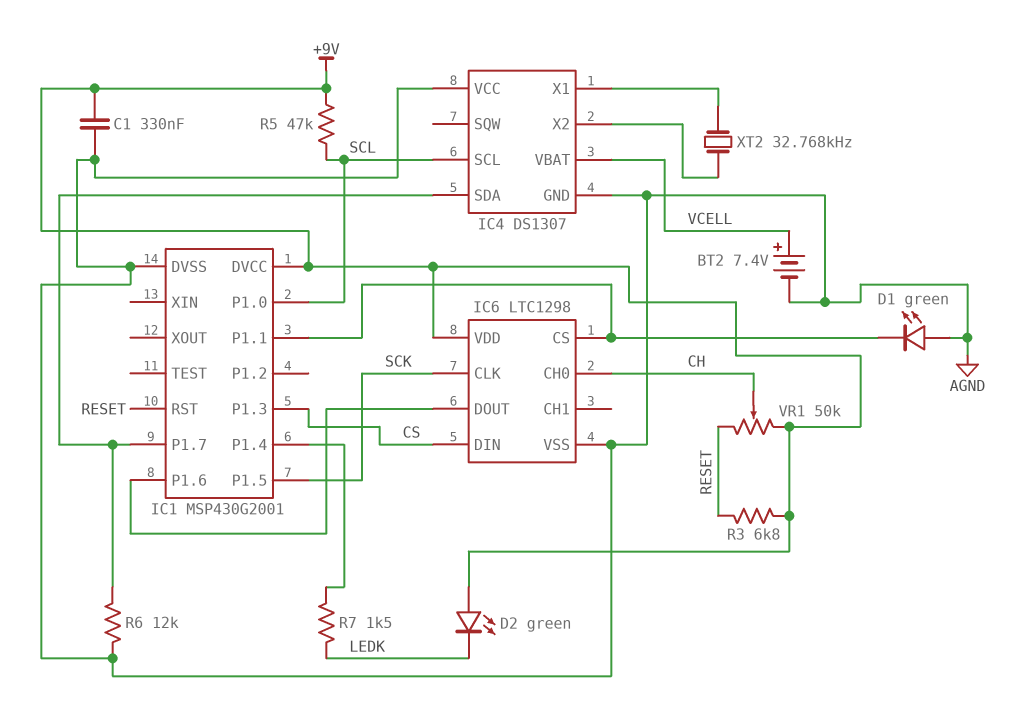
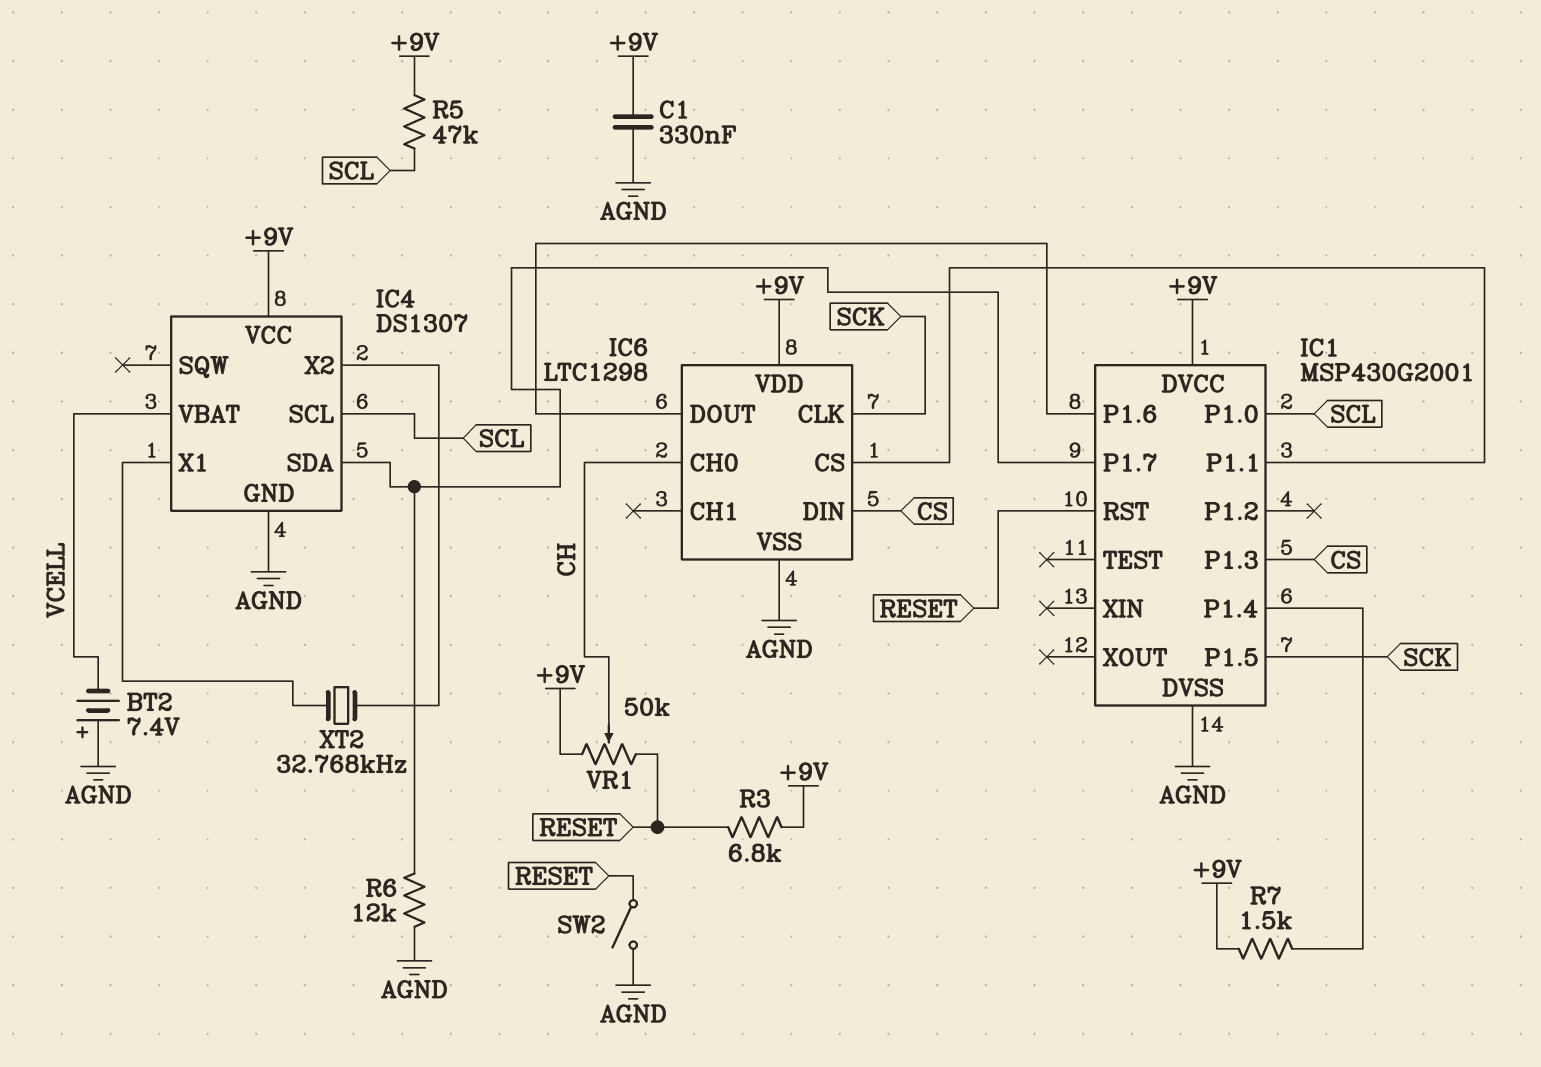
BT2: 7.4V (plus VCELL, minus AGND) -> 7.4V (plus AGND, minus VCELL)
D1: LED green (A AGND, K IC1/P1.1) -> none
D2: LED green (A +9V, K LEDK) -> none
IC4 pin VCC: AGND -> +9V
R7: 1.5k (IC1/P1.4, LEDK) -> 1.5k (+9V, IC1/P1.4)
SW2: none -> switch (AGND, RESET)

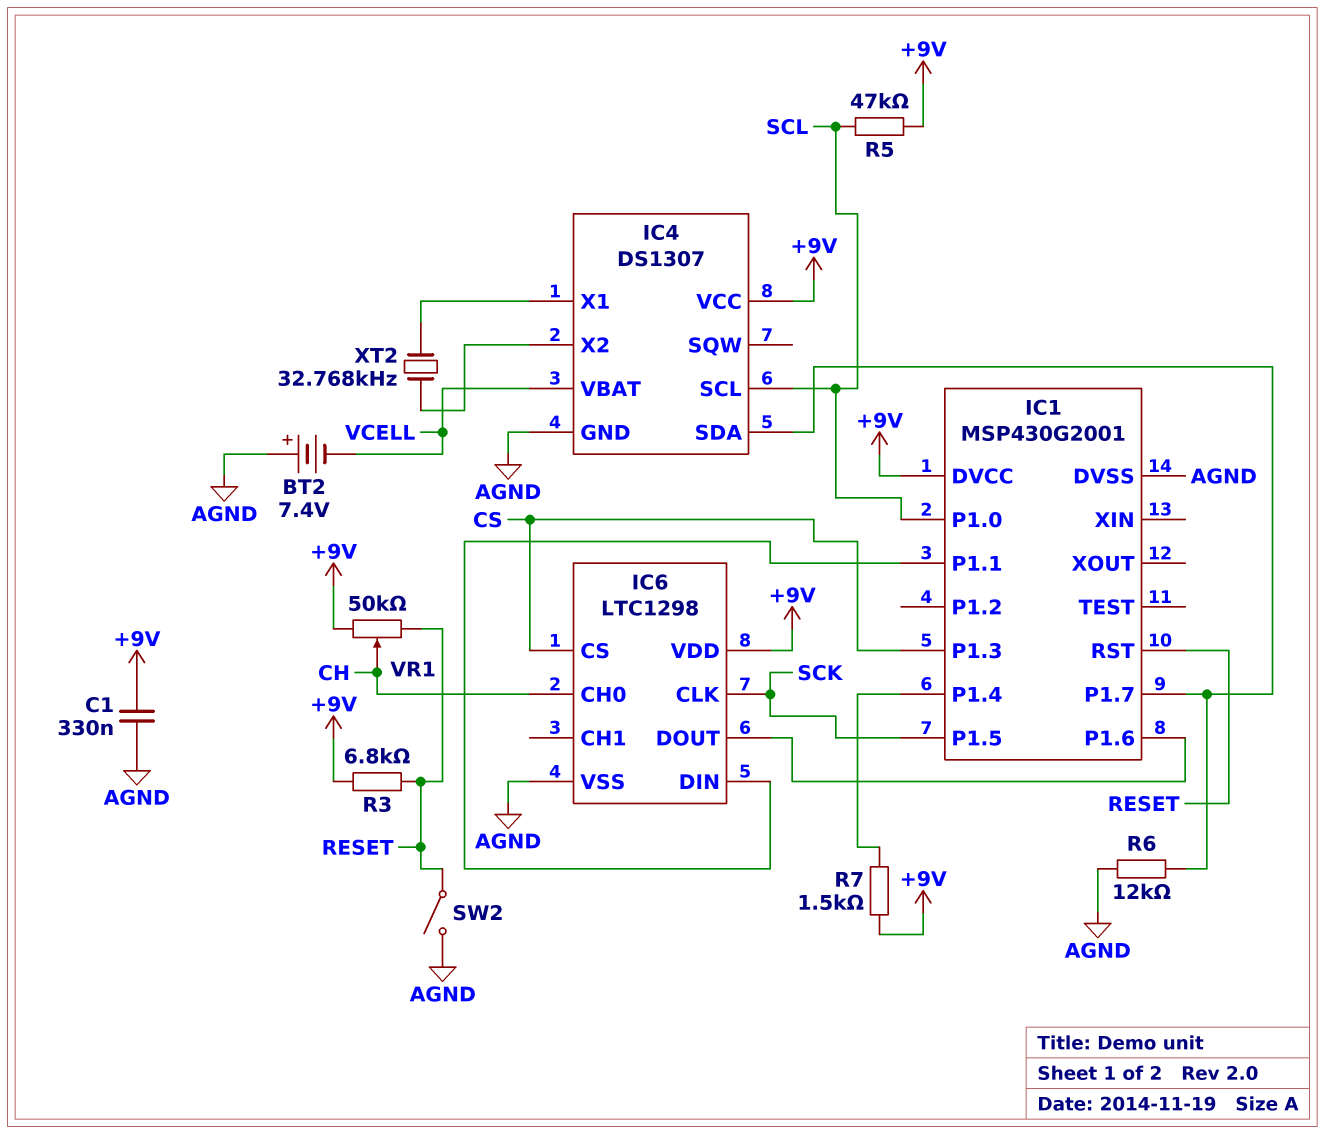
IC6 pin CS: IC1/P1.1 -> CS
IC6 pin DIN: CS -> IC1/P1.1

